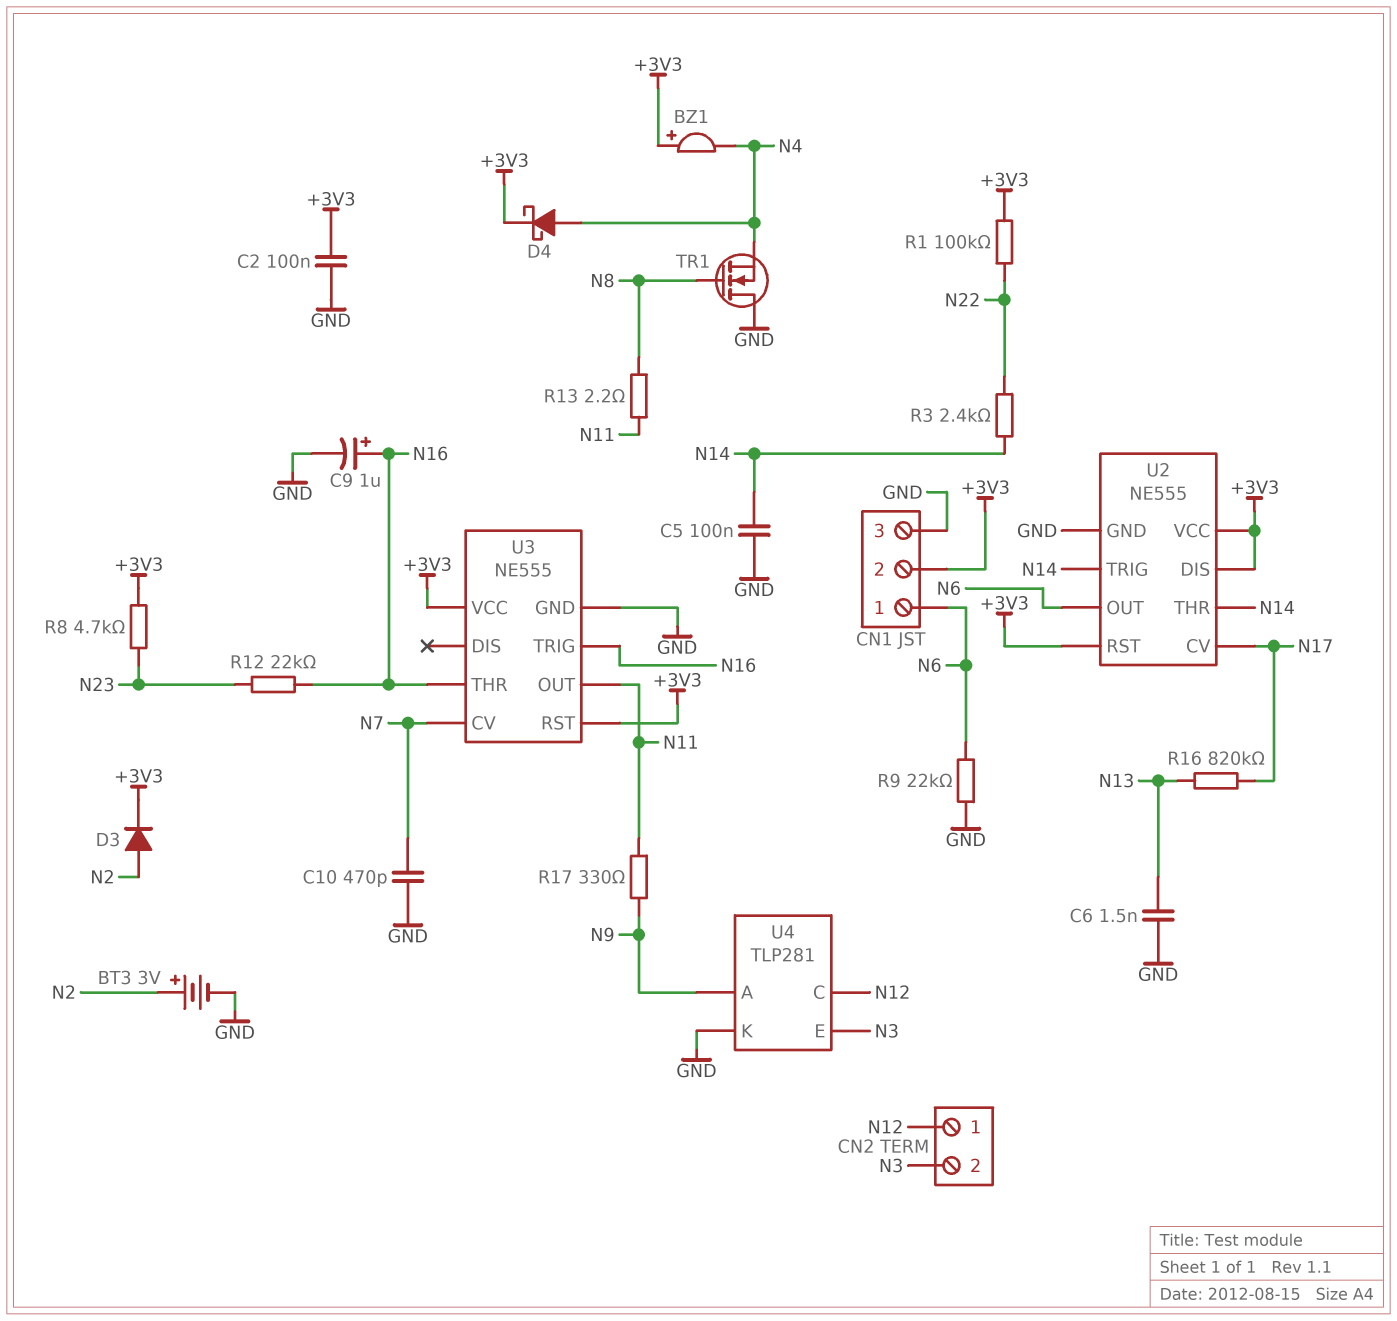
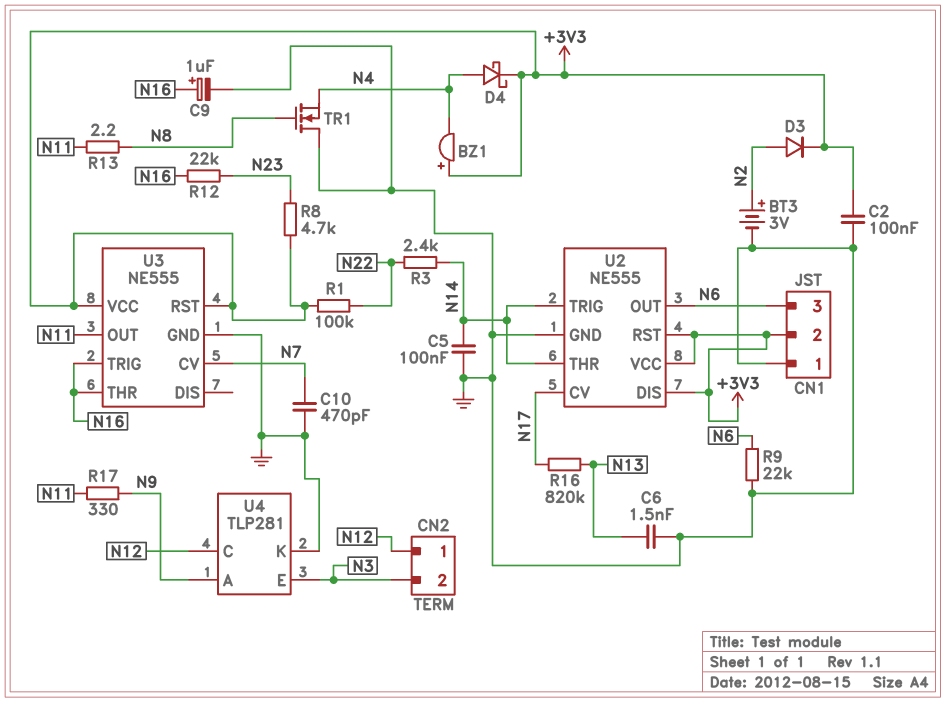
CN1 pin 1: N6 -> GND
CN1 pin 3: GND -> N6

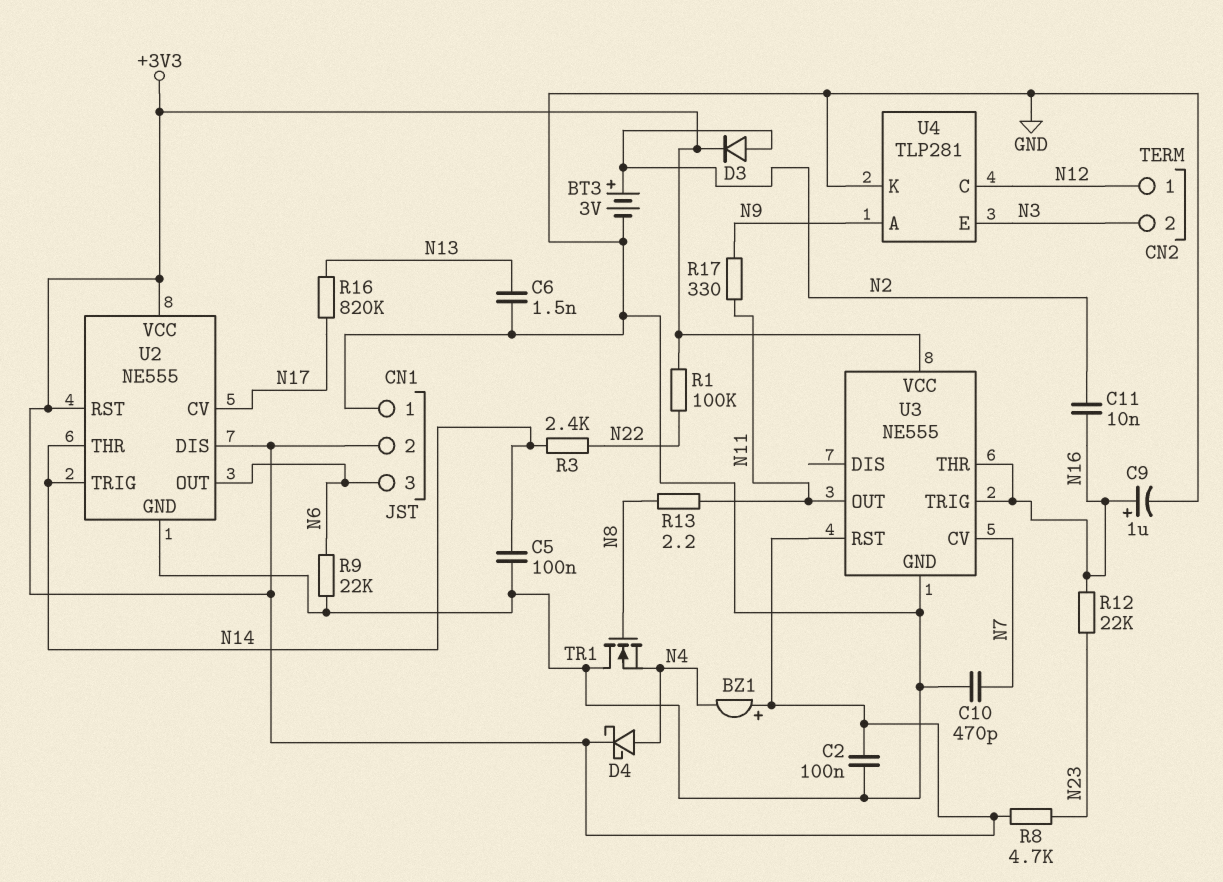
C11: none -> 10nF (N2, N16)

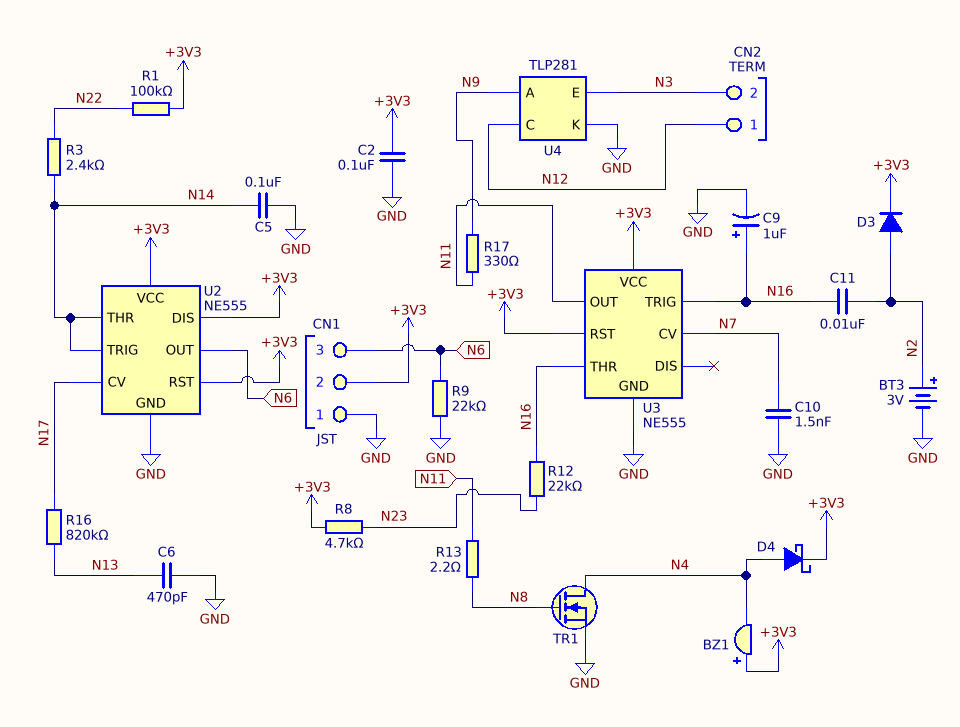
C6: 1.5nF (GND, N13) -> 470pF (GND, N13)
C10: 470pF (GND, N7) -> 1.5nF (GND, N7)
TR1: NMOS (G N8, D GND, S N4) -> NMOS (G N8, D N4, S GND)

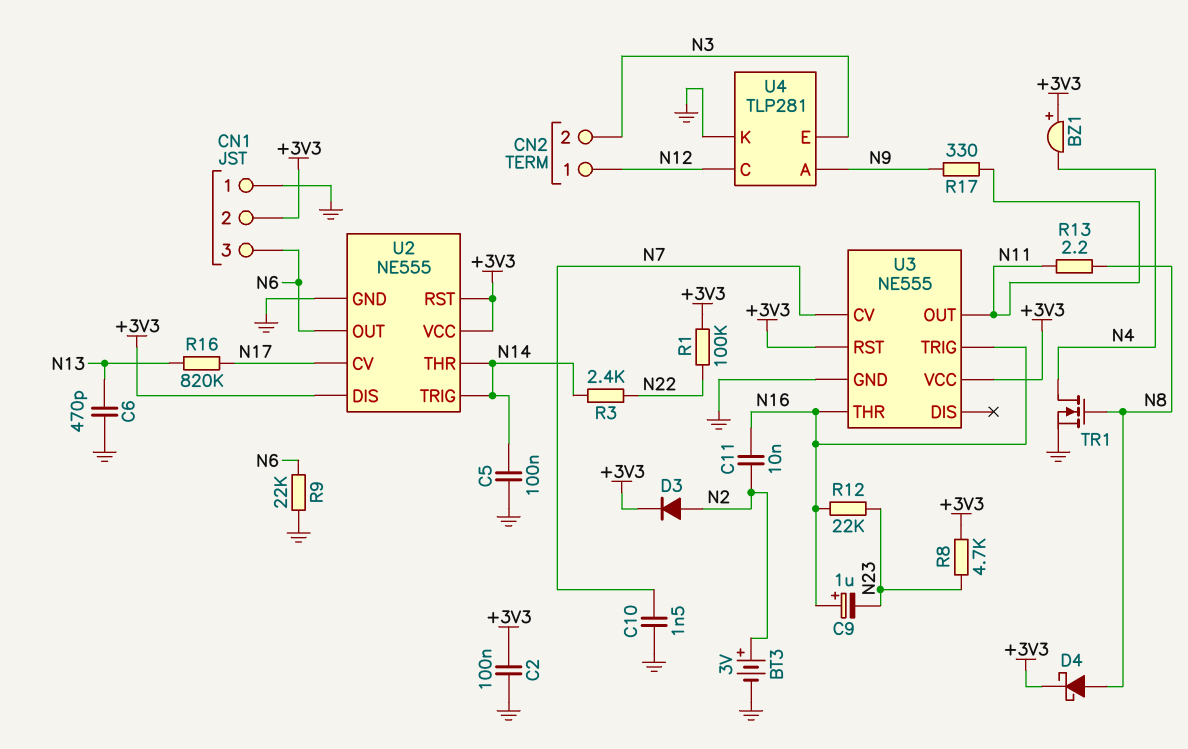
C9: 1uF (plus N16, minus GND) -> 1uF (plus N16, minus N23)
D4: schottky (A N4, K +3V3) -> schottky (A N8, K +3V3)

